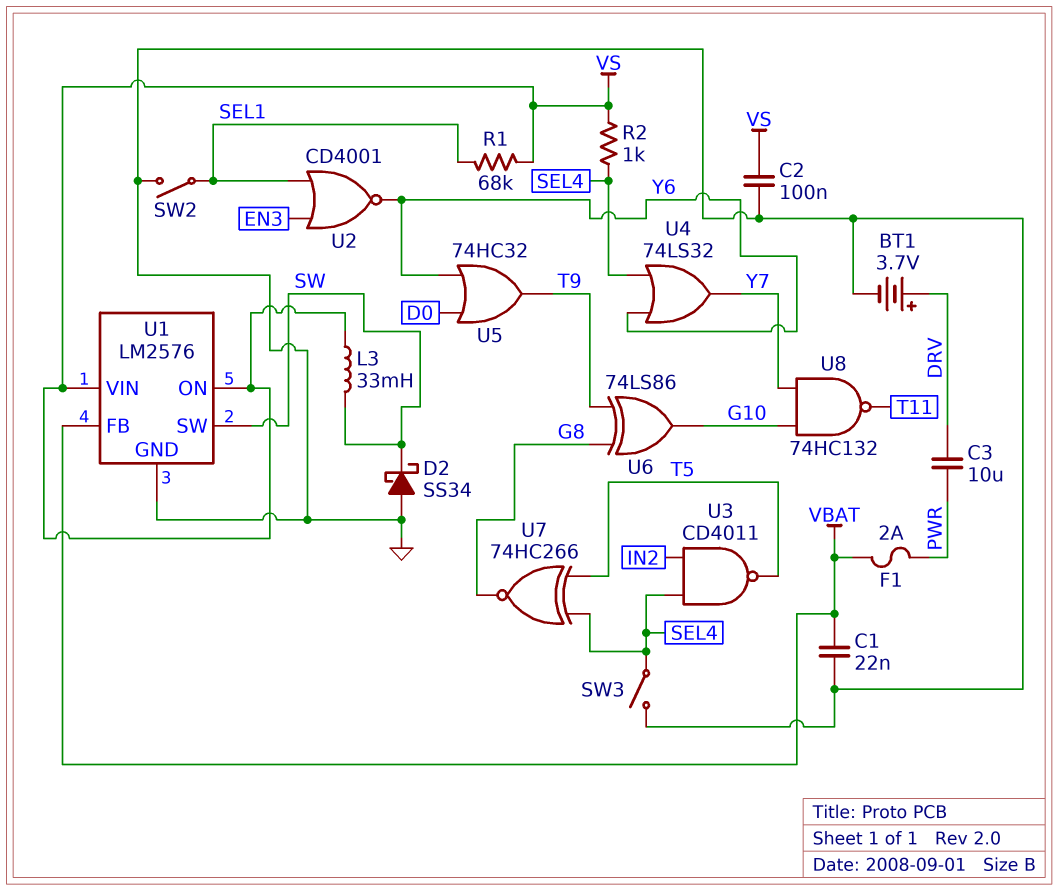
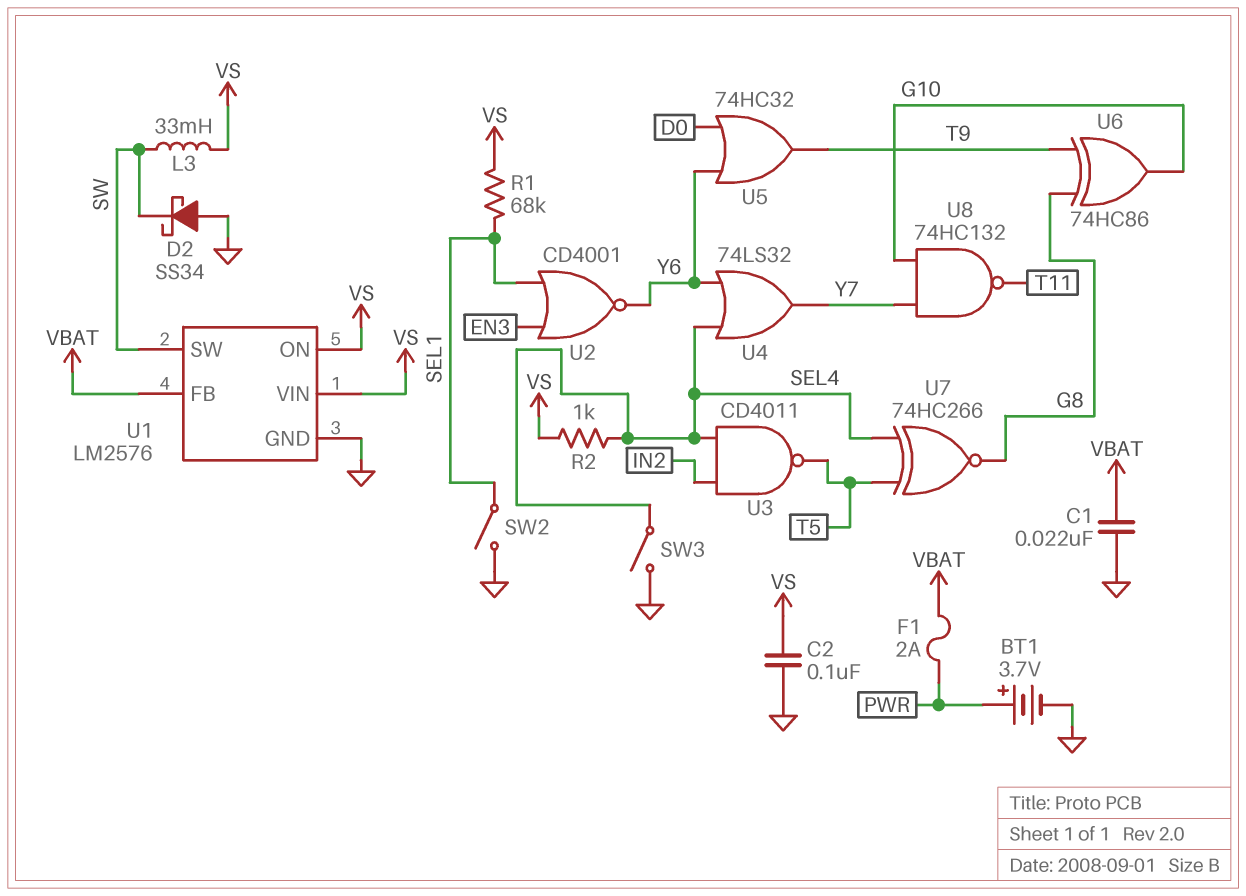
BT1: 3.7V (plus DRV, minus GND) -> 3.7V (plus PWR, minus GND)
C3: 10uF (DRV, PWR) -> none
U6: XOR 74LS86 (in G8, in T9, out G10) -> XOR 74HC86 (in G8, in T9, out G10)

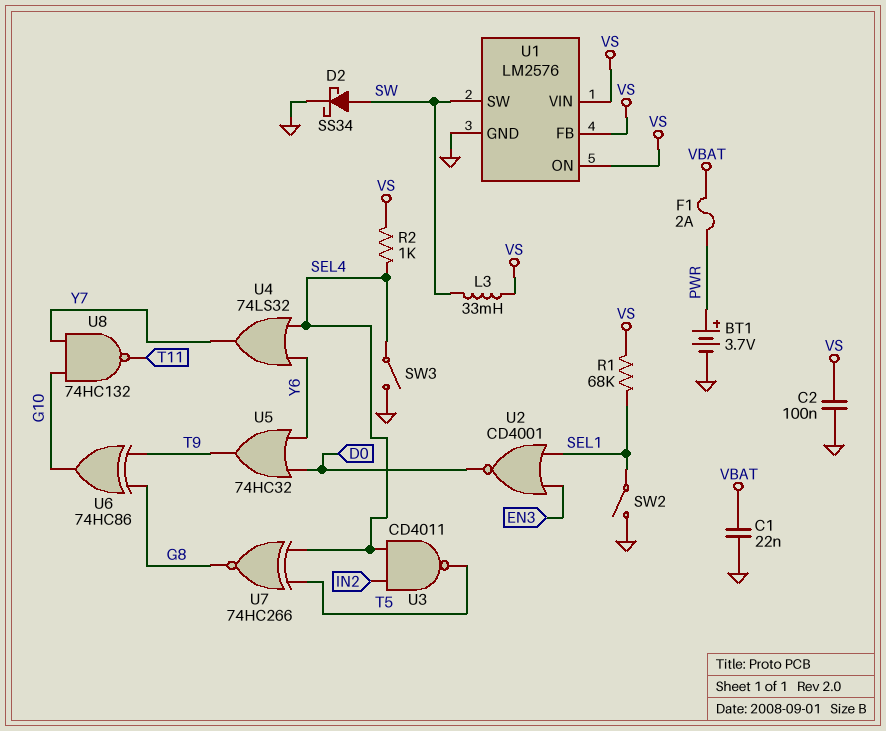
D2: schottky SS34 (A GND, K SW) -> schottky SS34 (A SW, K GND)
U1 pin FB: VBAT -> VS
U2: NOR CD4001 (in EN3, in SEL1, out Y6) -> NOR CD4001 (in EN3, in SEL1, out D0)

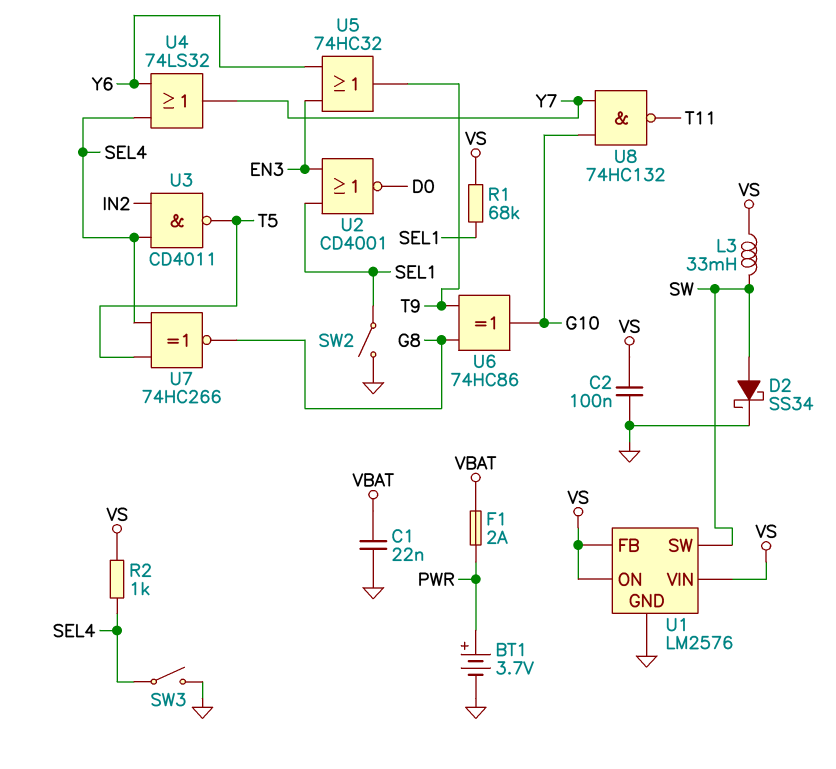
U5: OR 74HC32 (in D0, in Y6, out T9) -> OR 74HC32 (in EN3, in Y6, out T9)

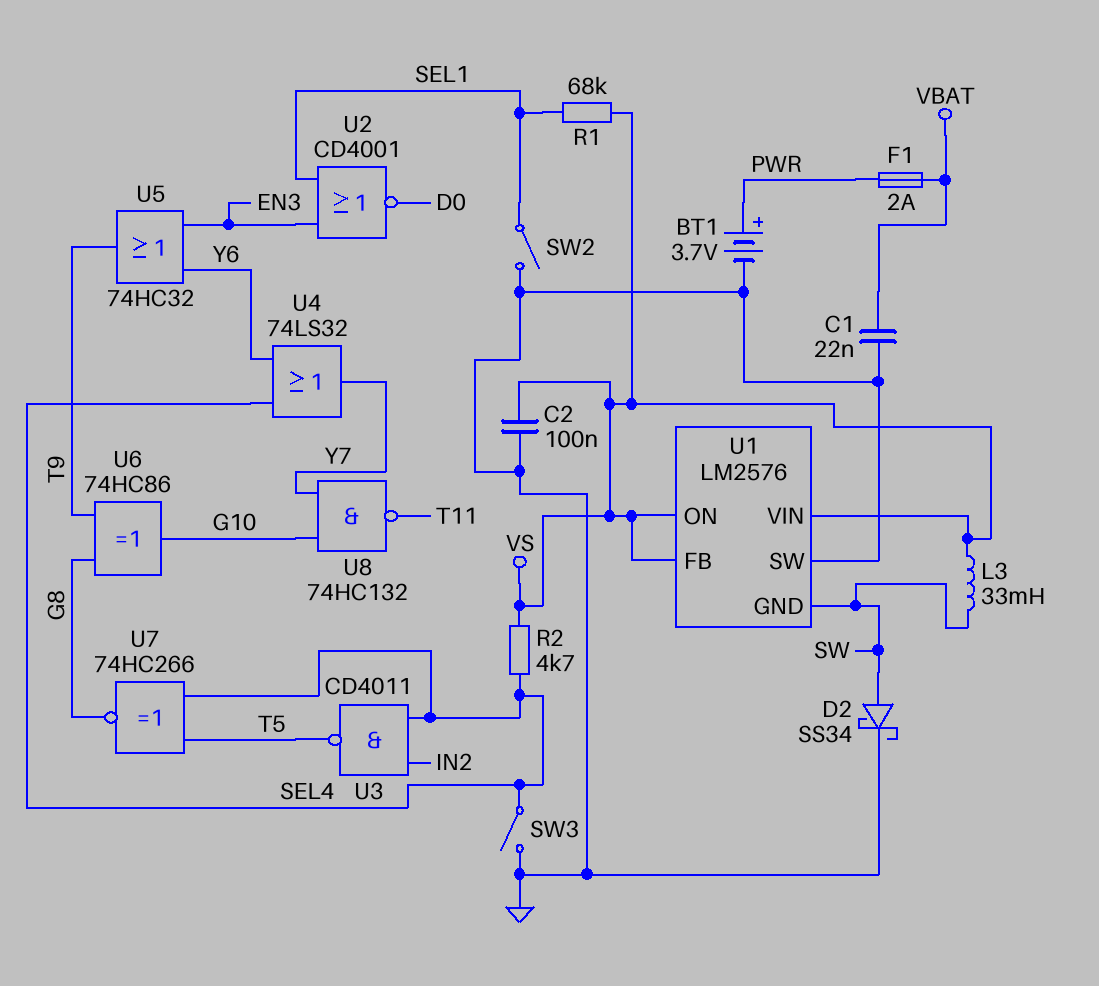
R2: 1k (SEL4, VS) -> 4.7k (SEL4, VS)
U1 pin GND: GND -> SW
U1 pin SW: SW -> GND

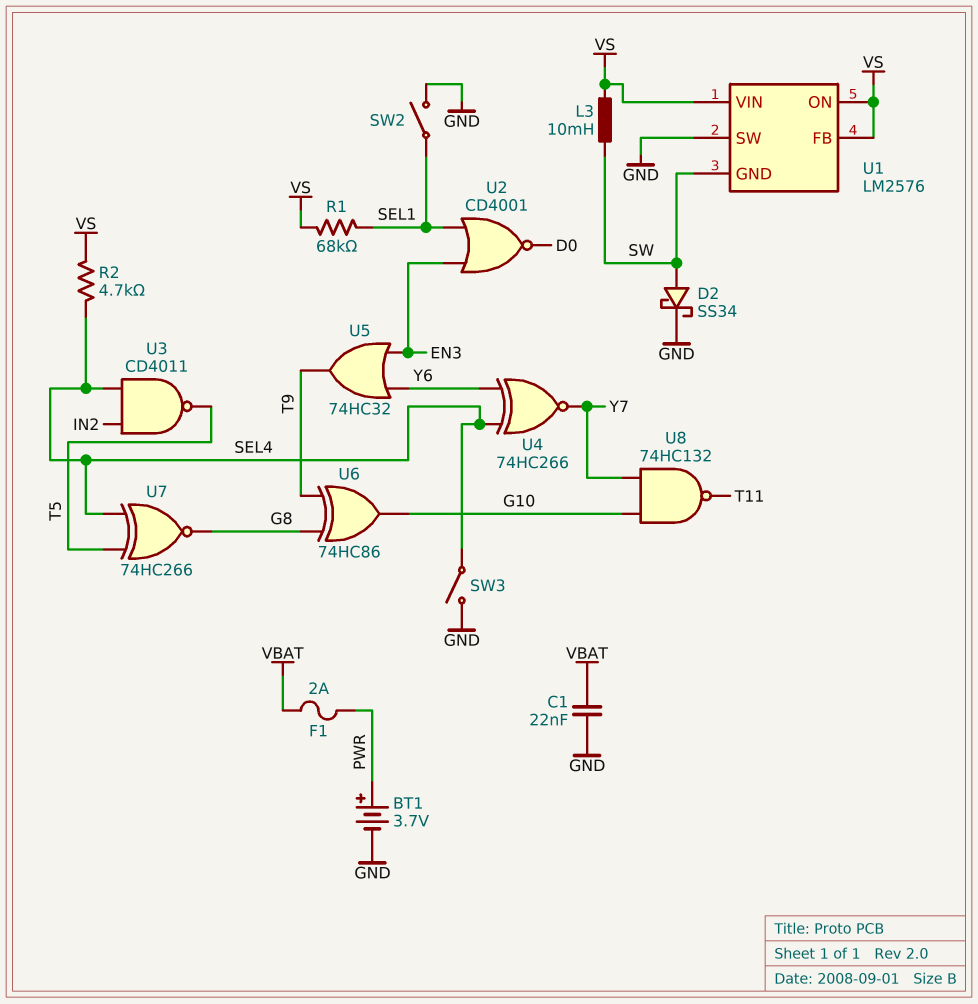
C2: 100nF (GND, VS) -> none
L3: 33mH (SW, VS) -> 10mH (SW, VS)
U4: OR 74LS32 (in SEL4, in Y6, out Y7) -> XNOR 74HC266 (in SEL4, in Y6, out Y7)

